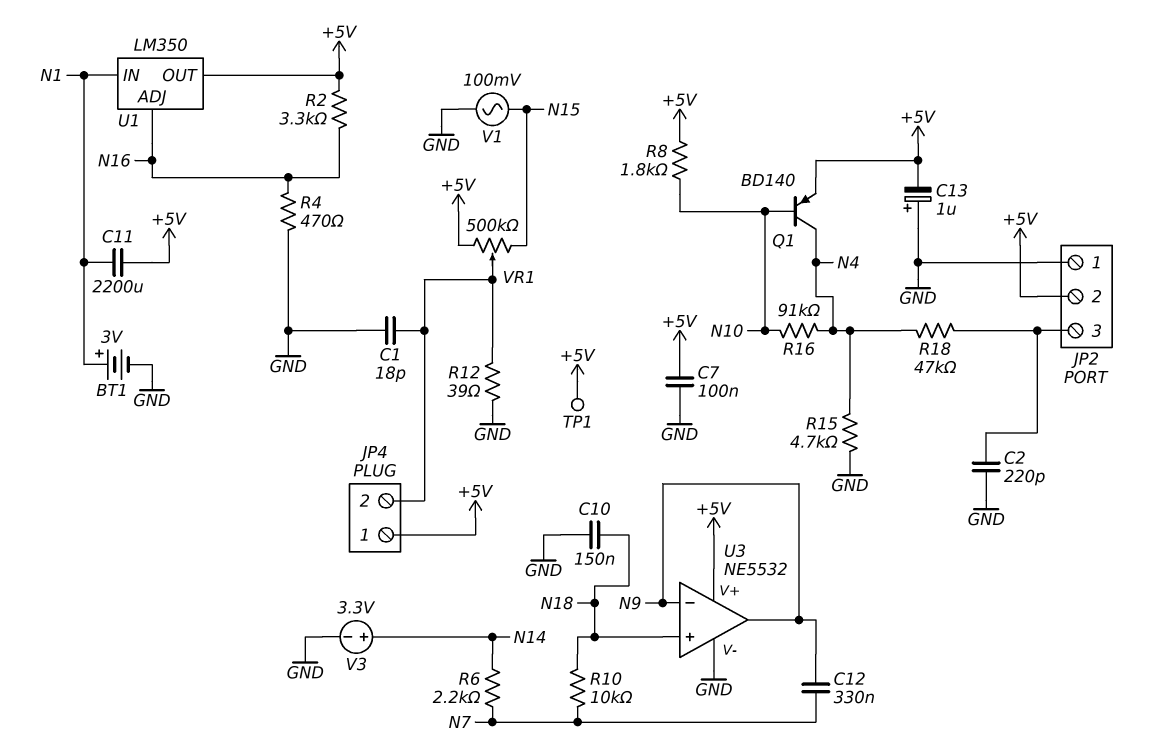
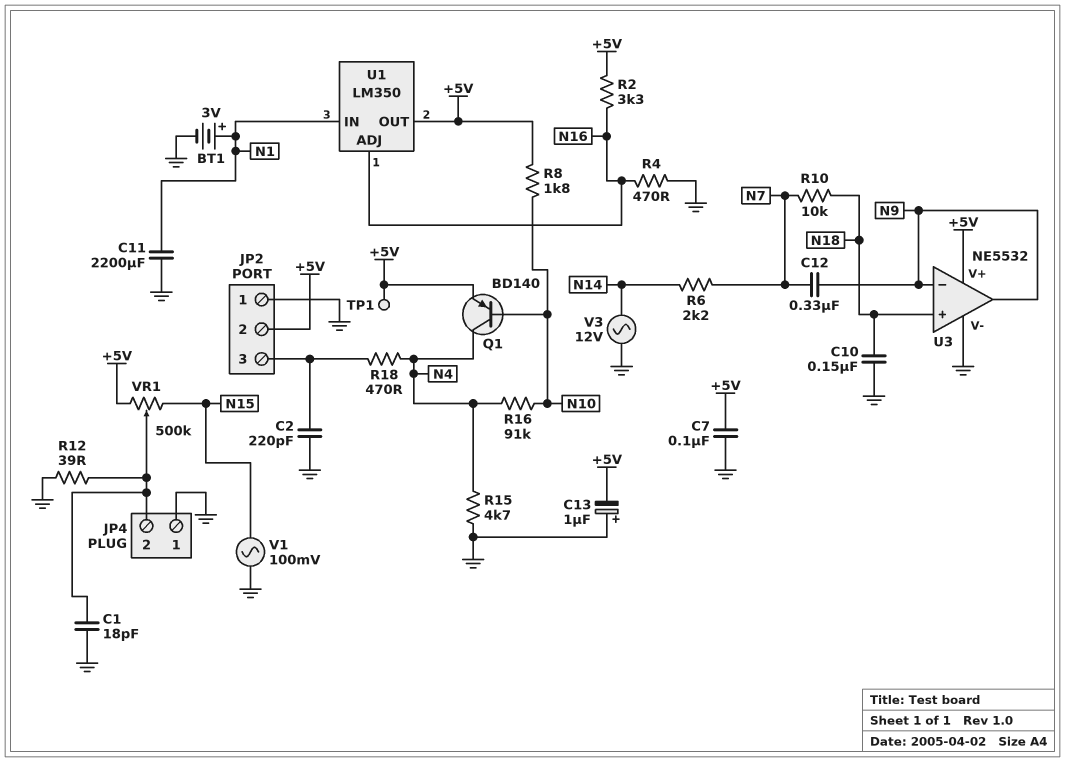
C11: 2200uF (+5V, N1) -> 2200uF (GND, N1)
JP4 pin 1: +5V -> GND
R18: 47k (JP2/3, N4) -> 470 (JP2/3, N4)
V3: 3.3V (plus N14, minus GND) -> AC 12V (GND, N14)

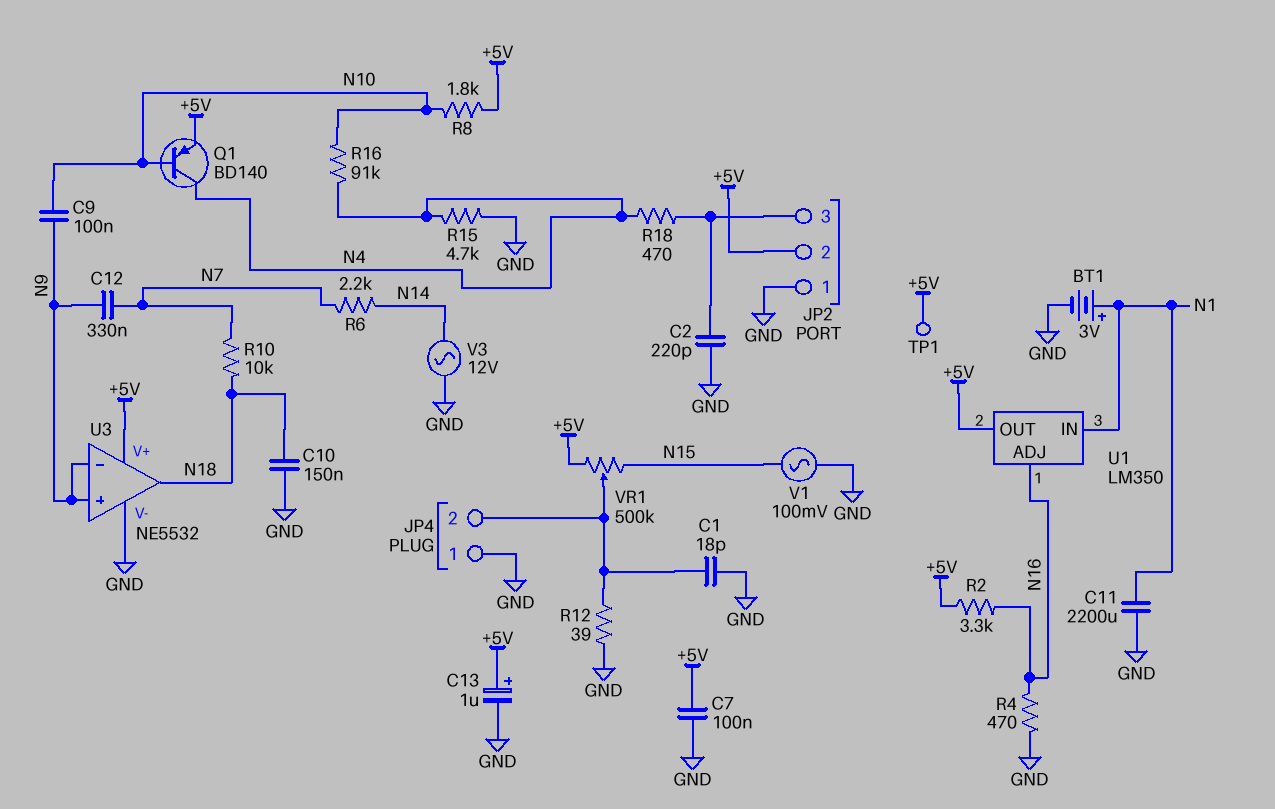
C9: none -> 100nF (N9, N10)
C13: 1uF (plus GND, minus +5V) -> 1uF (plus +5V, minus GND)
U3 pin in+: N18 -> N9
U3 pin out: N9 -> N18

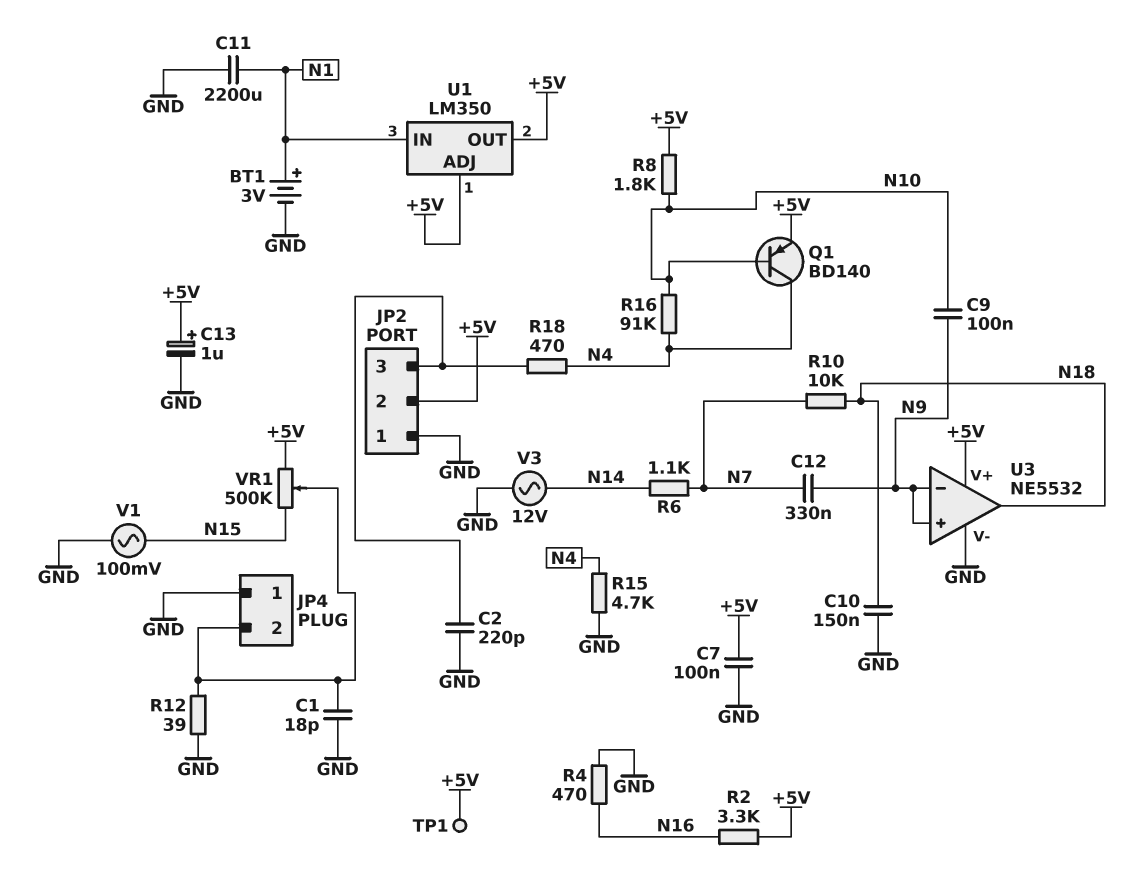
R6: 2.2k (N7, N14) -> 1.1k (N7, N14)
U1 pin ADJ: N16 -> +5V

